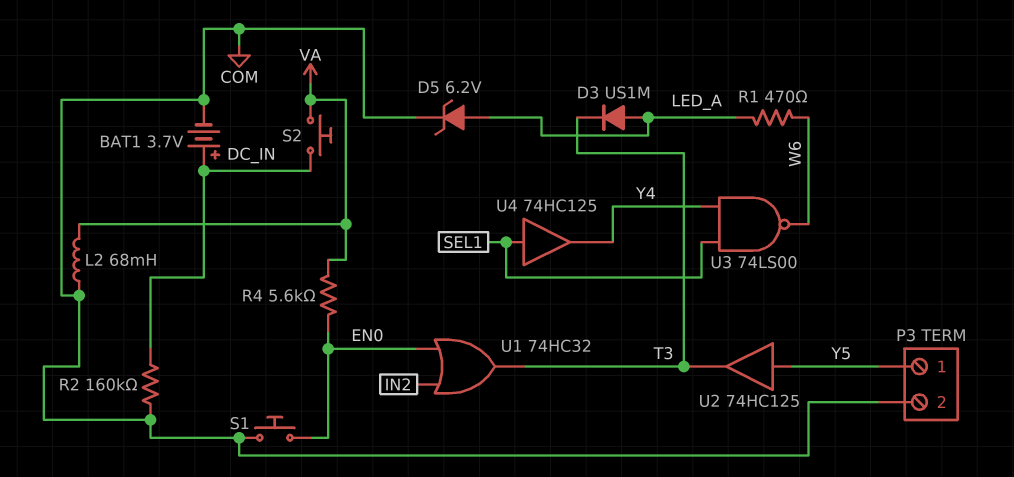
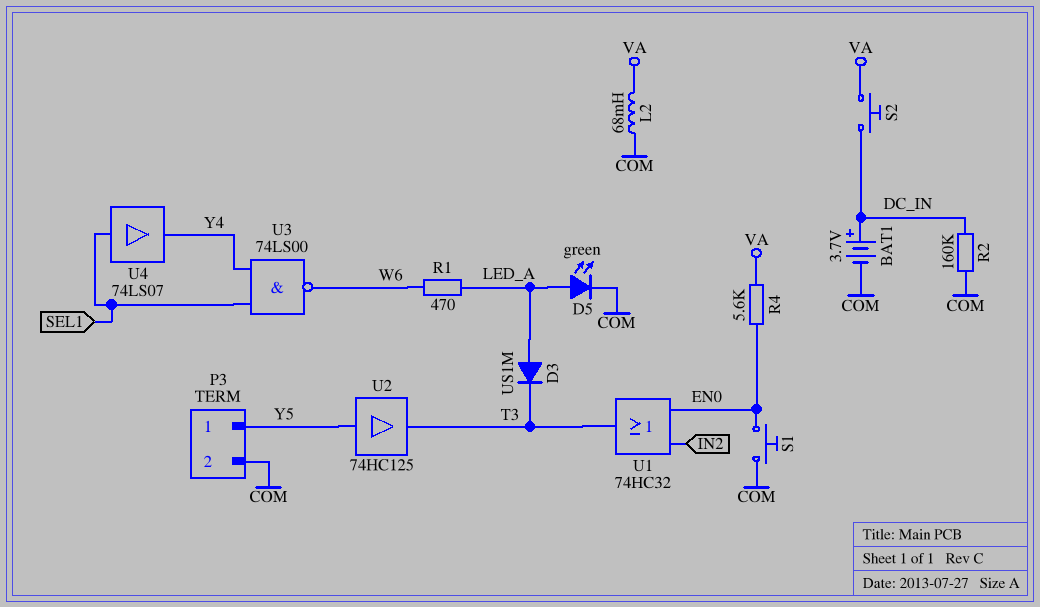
D5: zener 6.2V (A LED_A, K COM) -> LED green (A LED_A, K COM)
U4: buffer 74HC125 (in SEL1, out Y4) -> buffer 74LS07 (in SEL1, out Y4)

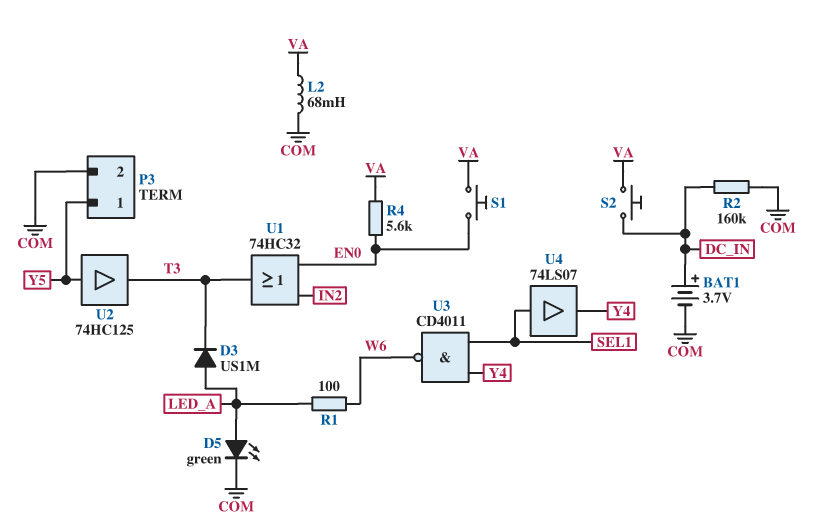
R1: 470 (LED_A, W6) -> 100 (LED_A, W6)
S1: button (COM, EN0) -> button (EN0, VA)
U3: NAND 74LS00 (in SEL1, in Y4, out W6) -> NAND CD4011 (in SEL1, in Y4, out W6)

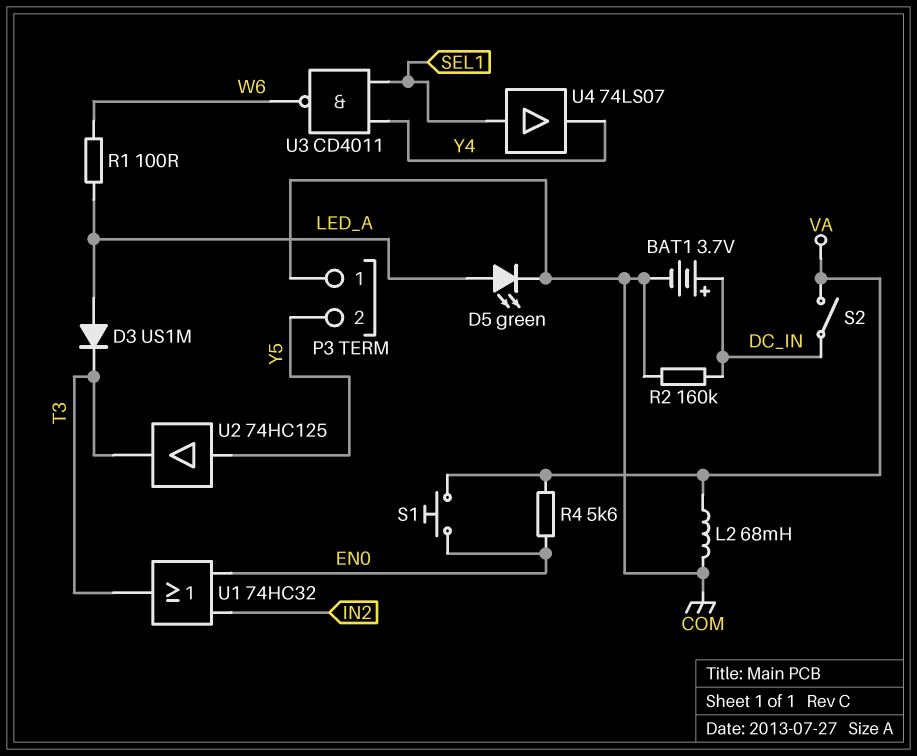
P3 pin 1: Y5 -> COM
P3 pin 2: COM -> Y5
S2: button (DC_IN, VA) -> switch (DC_IN, VA)

